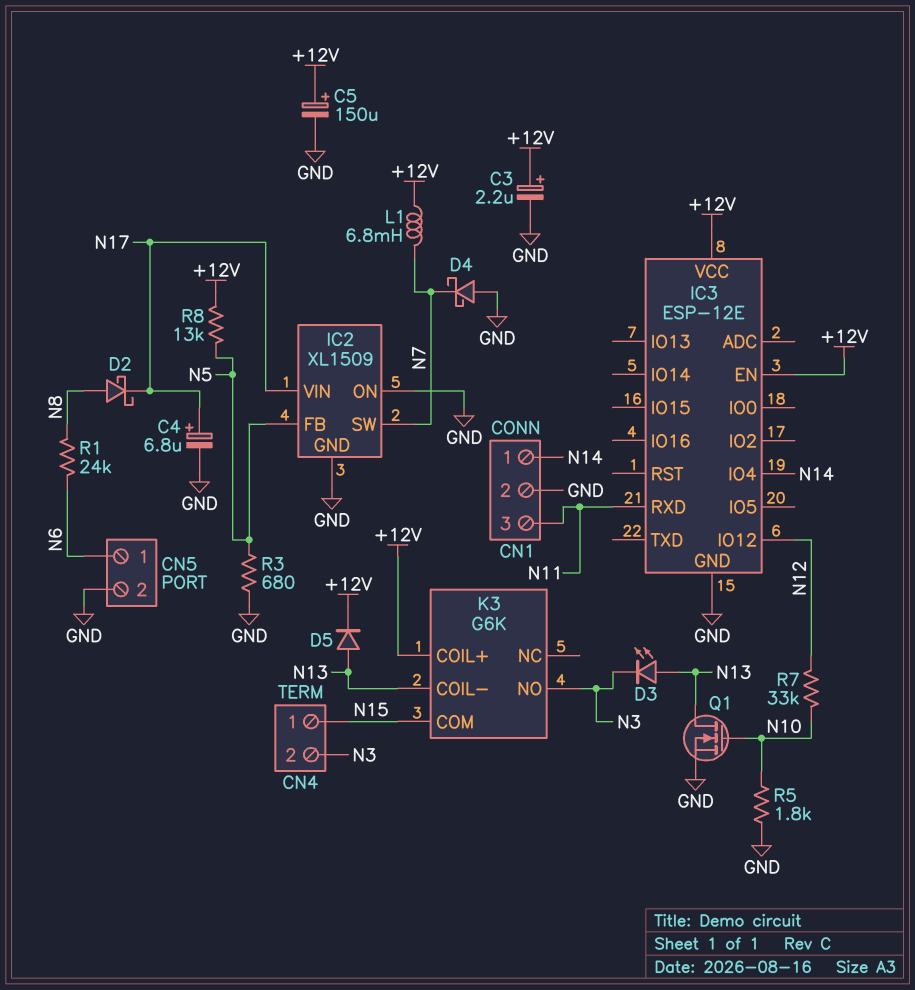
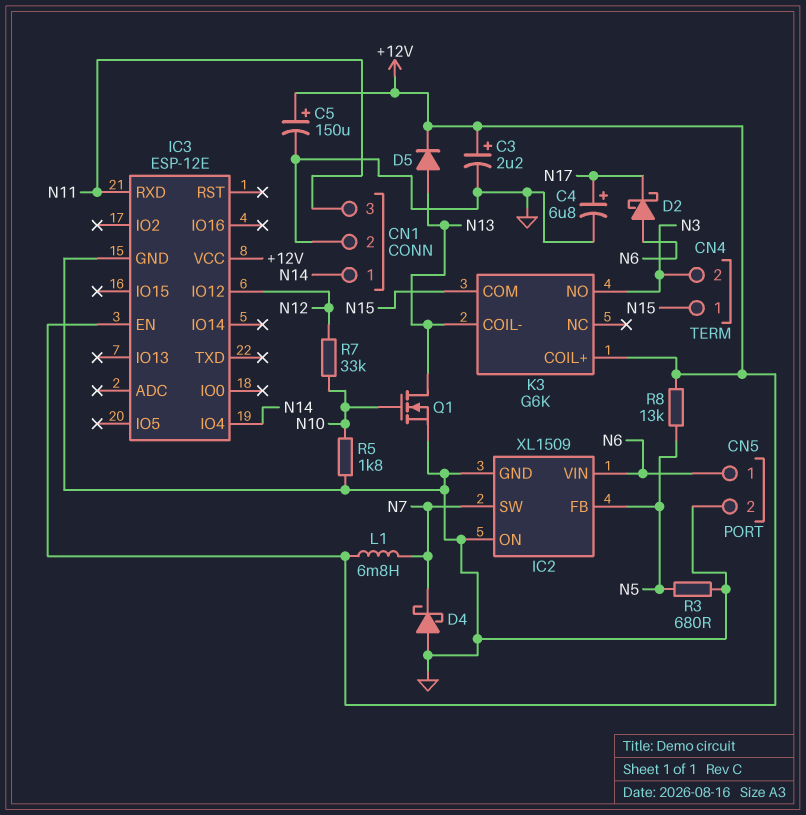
D2: schottky (A N8, K N17) -> schottky (A N6, K N17)
D3: LED (A N13, K N3) -> none
IC2 pin VIN: N17 -> N6
R1: 24k (N6, N8) -> none

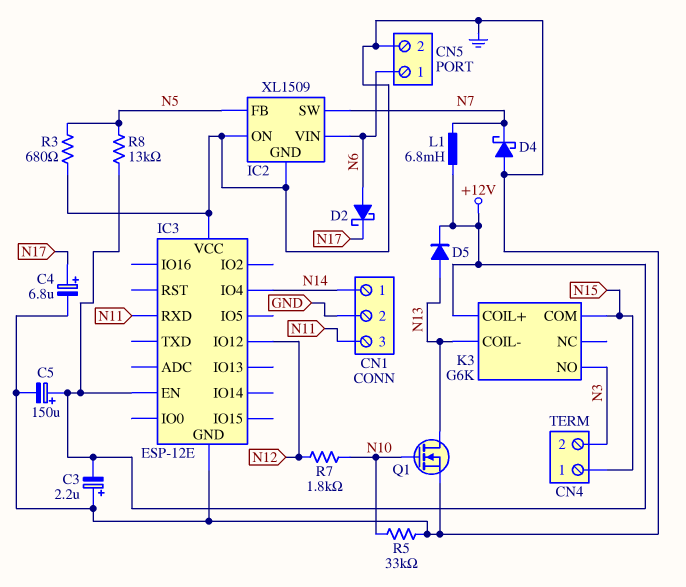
C3: 2.2uF (plus +12V, minus GND) -> 2.2uF (plus GND, minus +12V)
IC3 pin VCC: +12V -> GND
R5: 1.8k (GND, N10) -> 33k (GND, N10)
R7: 33k (N10, N12) -> 1.8k (N10, N12)

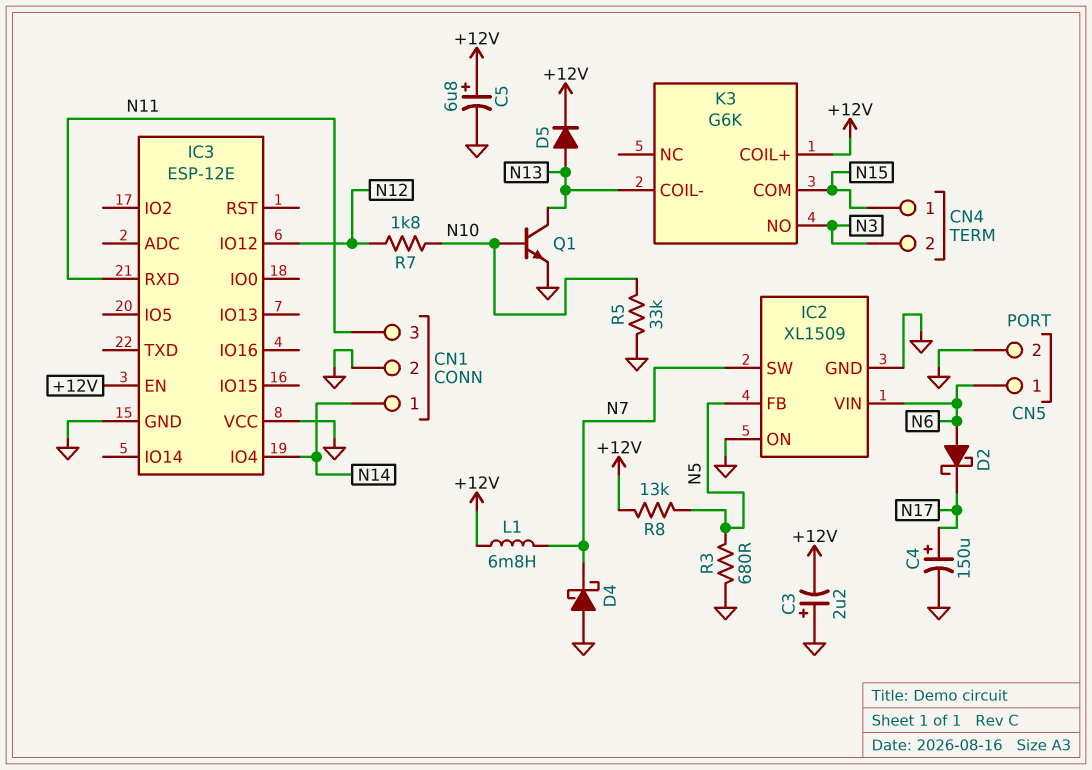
C4: 6.8uF (plus N17, minus GND) -> 150uF (plus N17, minus GND)
C5: 150uF (plus +12V, minus GND) -> 6.8uF (plus +12V, minus GND)
Q1: NMOS (G N10, D N13, S GND) -> NPN (B N10, C N13, E GND)

